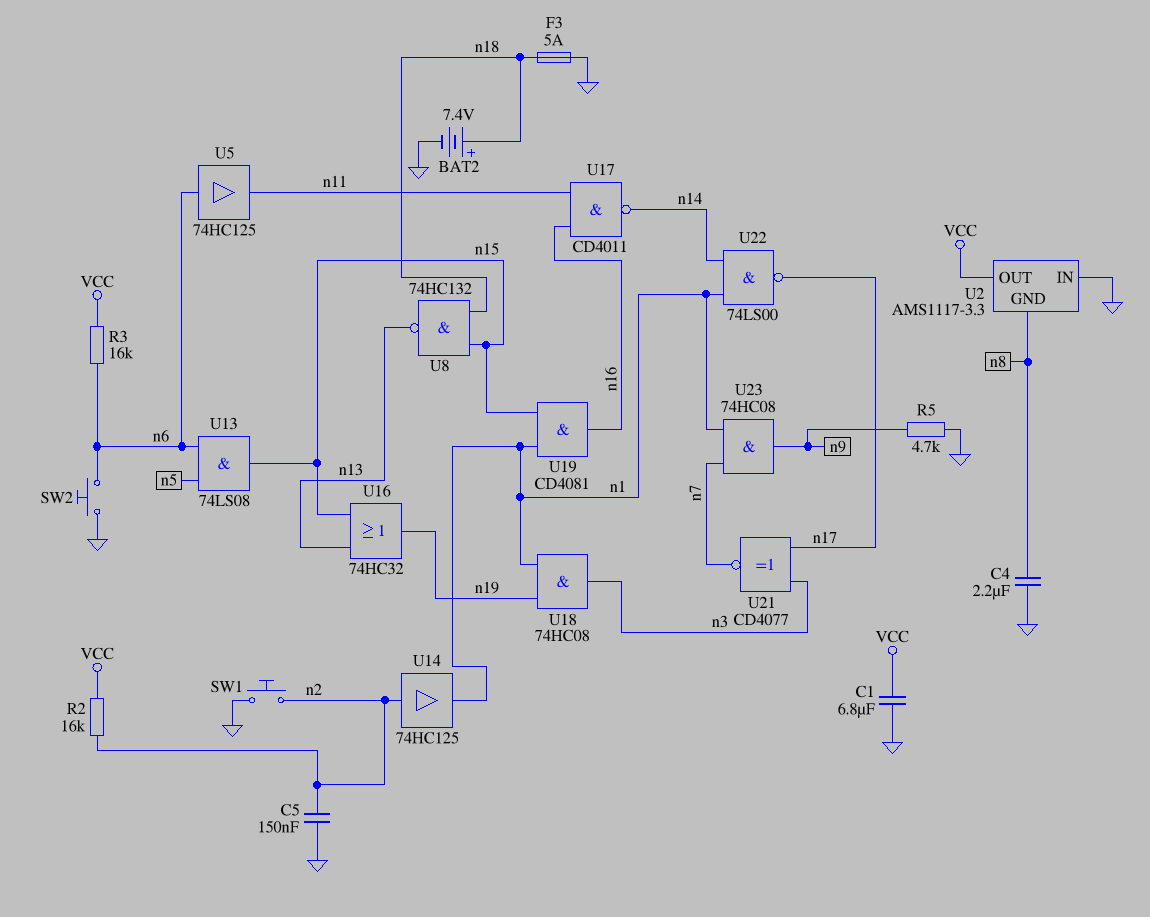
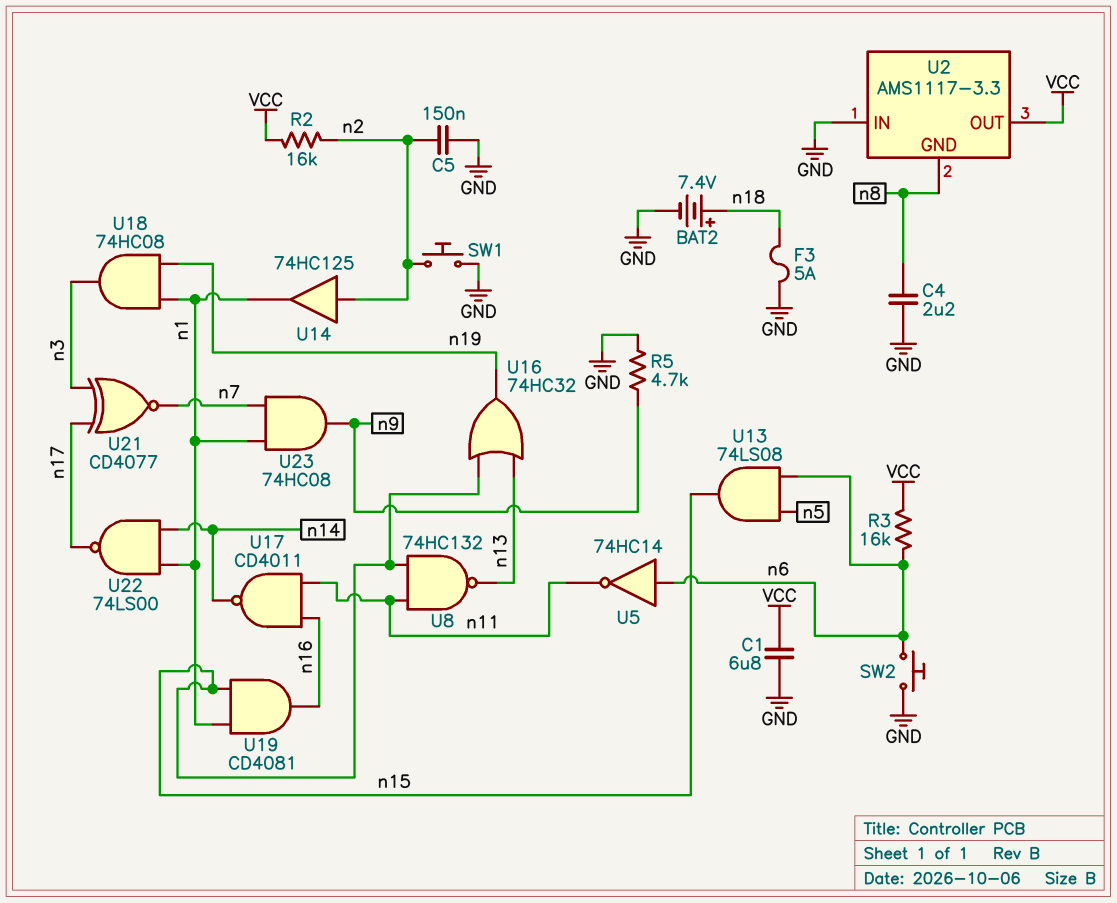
U5: buffer 74HC125 (in n6, out n11) -> NOT 74HC14 (in n6, out n11)
U8: NAND 74HC132 (in n15, in n18, out n13) -> NAND 74HC132 (in n11, in n15, out n13)

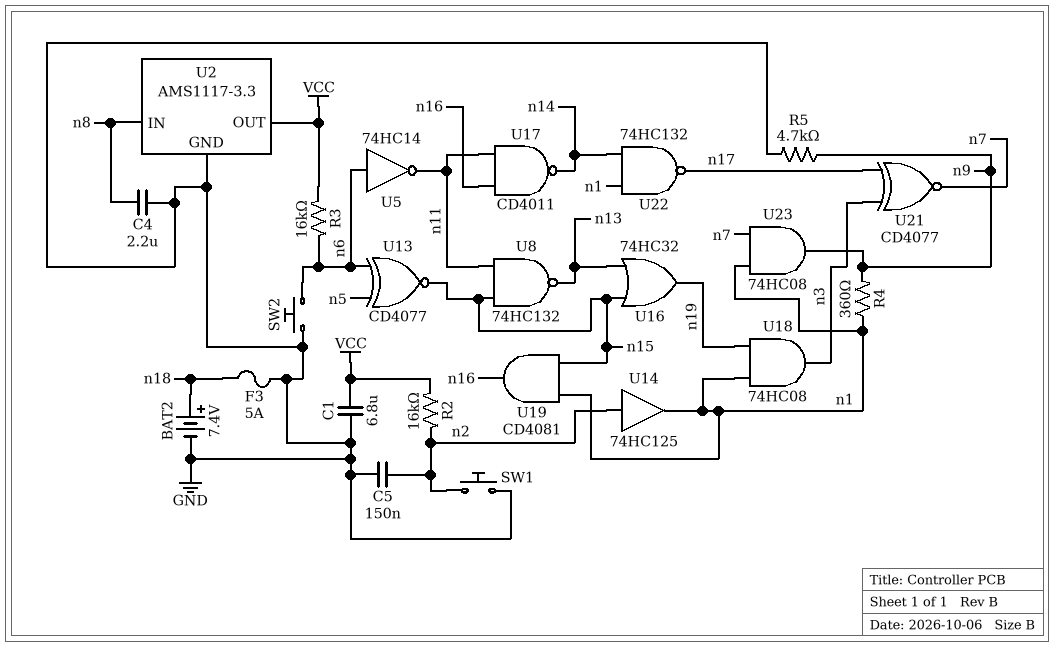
R4: none -> 360 (n1, n9)
U2 pin GND: n8 -> GND
U2 pin IN: GND -> n8
U13: AND 74LS08 (in n5, in n6, out n15) -> XNOR CD4077 (in n5, in n6, out n15)
U22: NAND 74LS00 (in n1, in n14, out n17) -> NAND 74HC132 (in n1, in n14, out n17)

